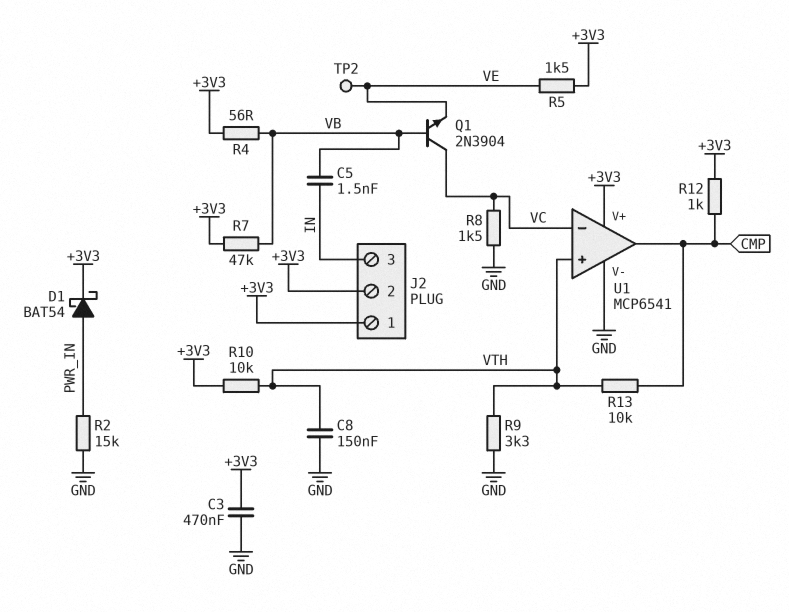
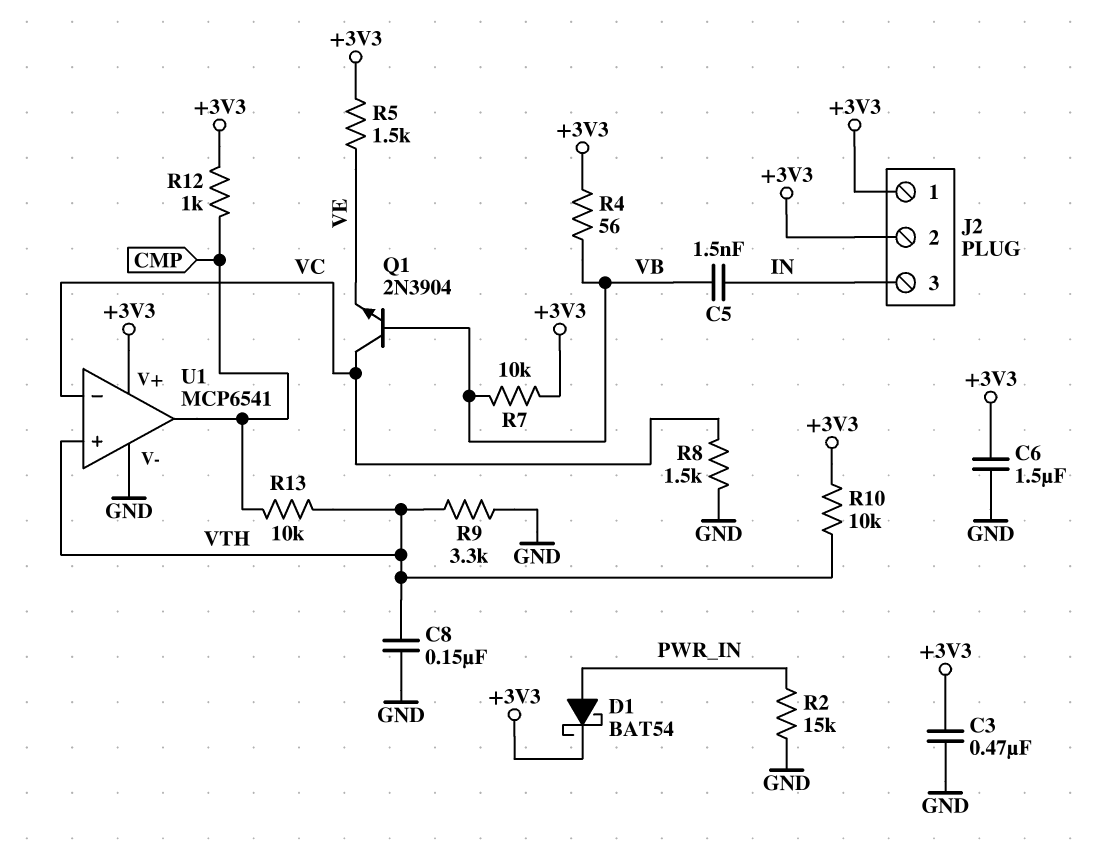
C6: none -> 1.5uF (+3V3, GND)
R7: 47k (+3V3, VB) -> 10k (+3V3, VB)
TP2: test point (VE) -> none

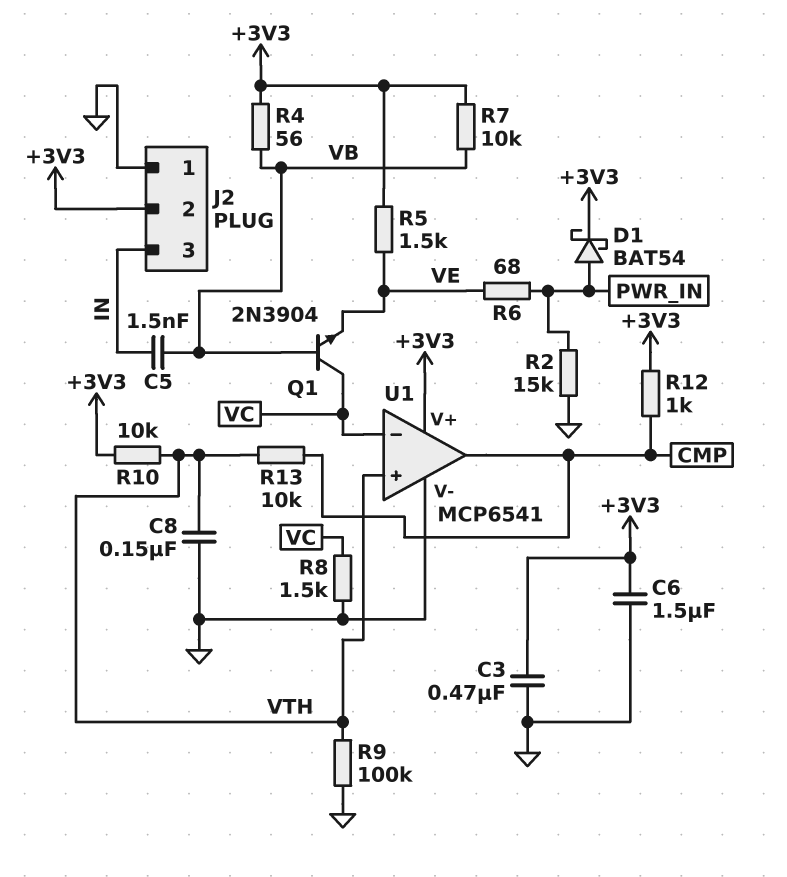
J2 pin 1: +3V3 -> GND
R6: none -> 68 (PWR_IN, VE)
R9: 3.3k (GND, VTH) -> 100k (GND, VTH)

